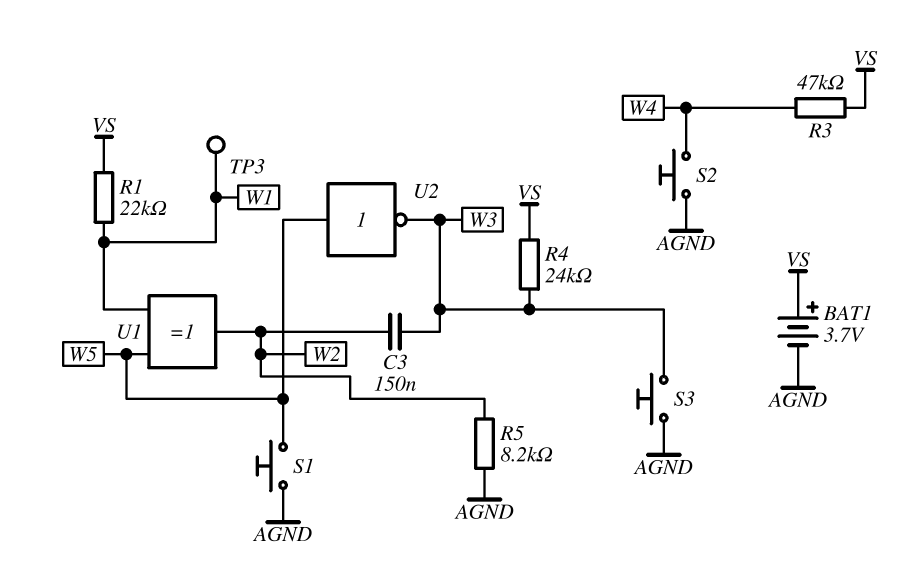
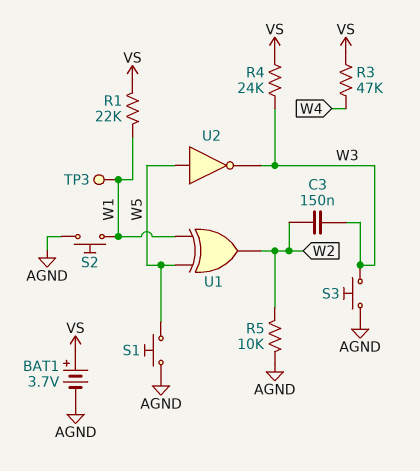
R5: 8.2k (AGND, W2) -> 10k (AGND, W2)
S2: button (AGND, W4) -> button (AGND, W1)

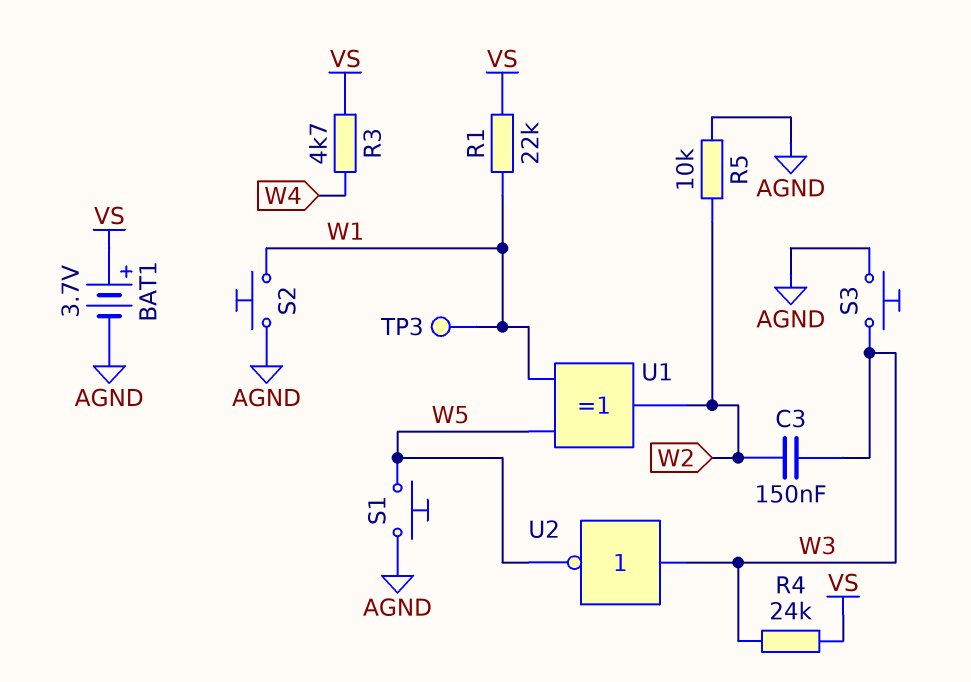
R3: 47k (VS, W4) -> 4.7k (VS, W4)
U2: NOT (in W5, out W3) -> NOT (in W3, out W5)

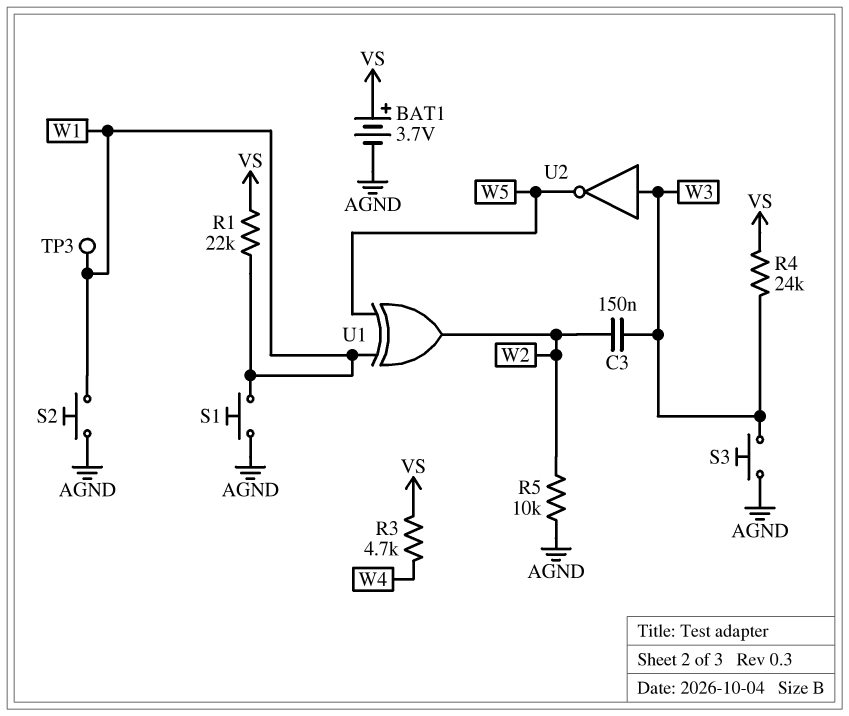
S1: button (AGND, W5) -> button (AGND, W1)

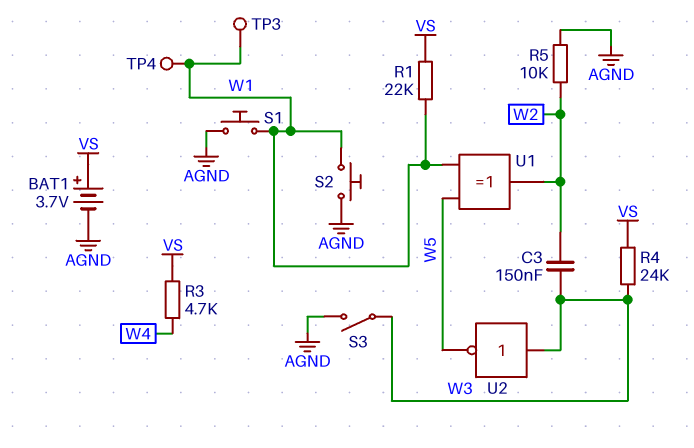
S3: button (AGND, W3) -> switch (AGND, W3)
TP4: none -> test point (W1)

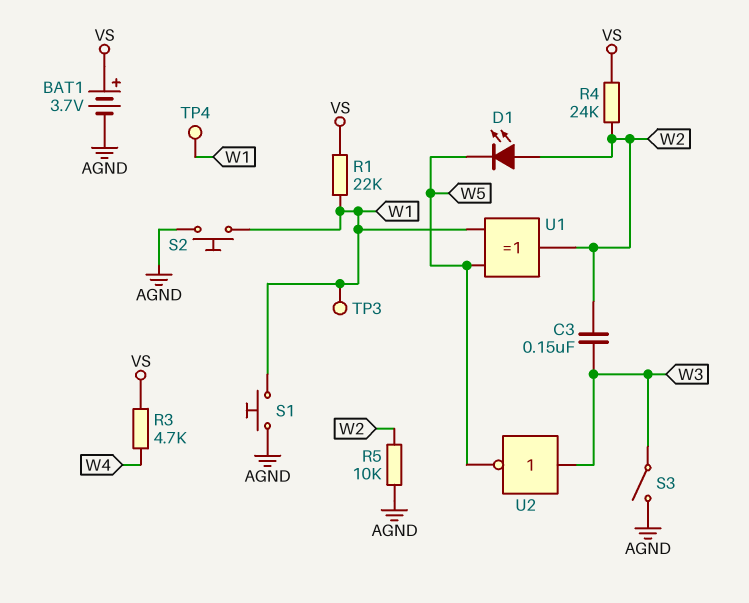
D1: none -> LED (A W2, K W5)
R4: 24k (VS, W3) -> 24k (VS, W2)

